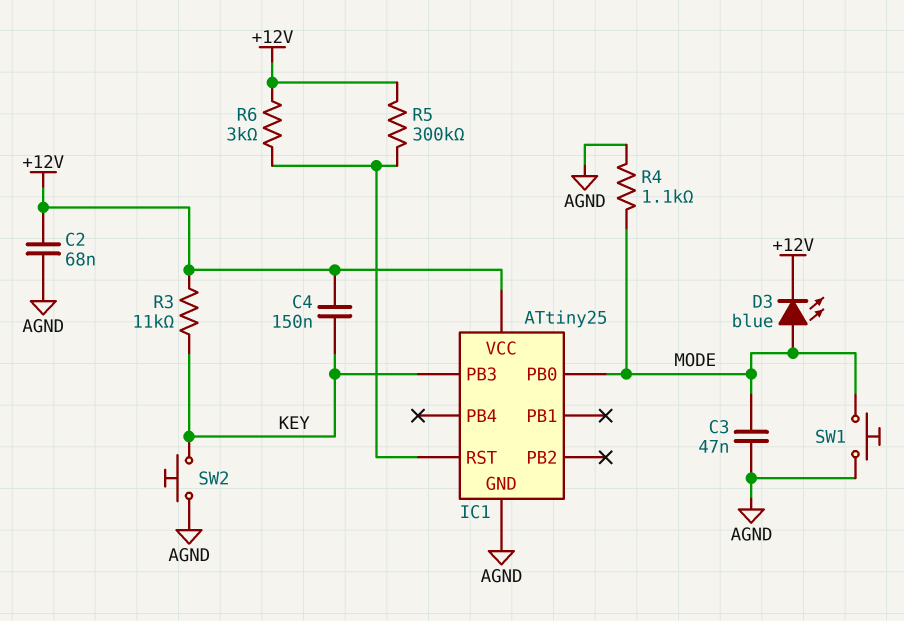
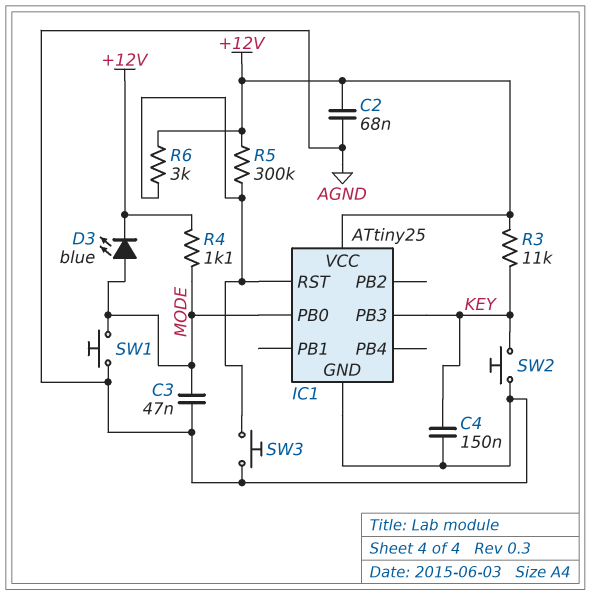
C4: 150nF (+12V, KEY) -> 150nF (AGND, KEY)
R4: 1.1k (AGND, MODE) -> 1.1k (+12V, MODE)
SW3: none -> button (AGND, IC1/RST)

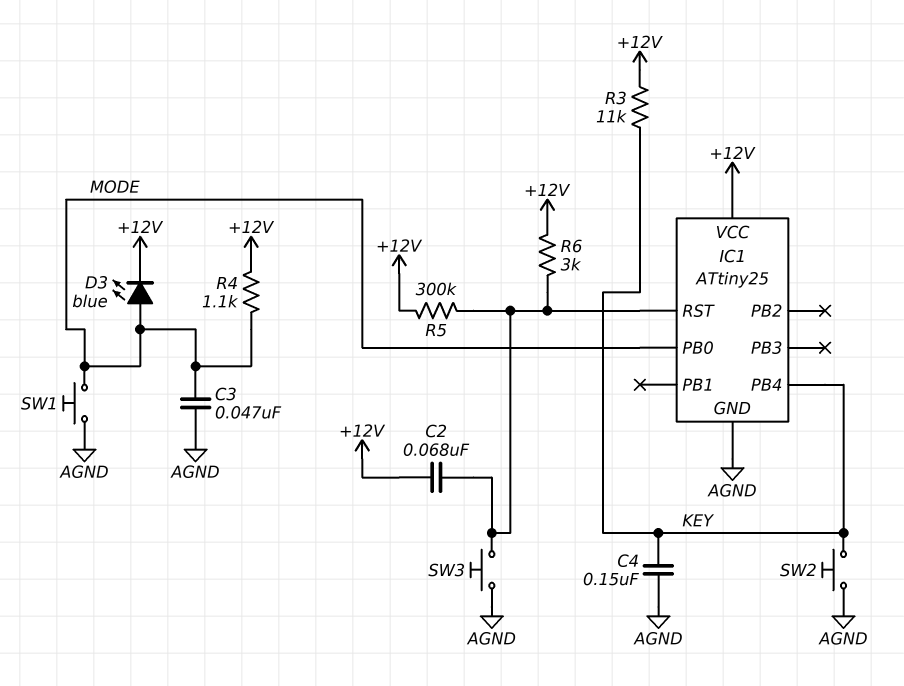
C2: 68nF (+12V, AGND) -> 68nF (+12V, IC1/RST)
IC1 pin PB3: KEY -> none
IC1 pin PB4: none -> KEY

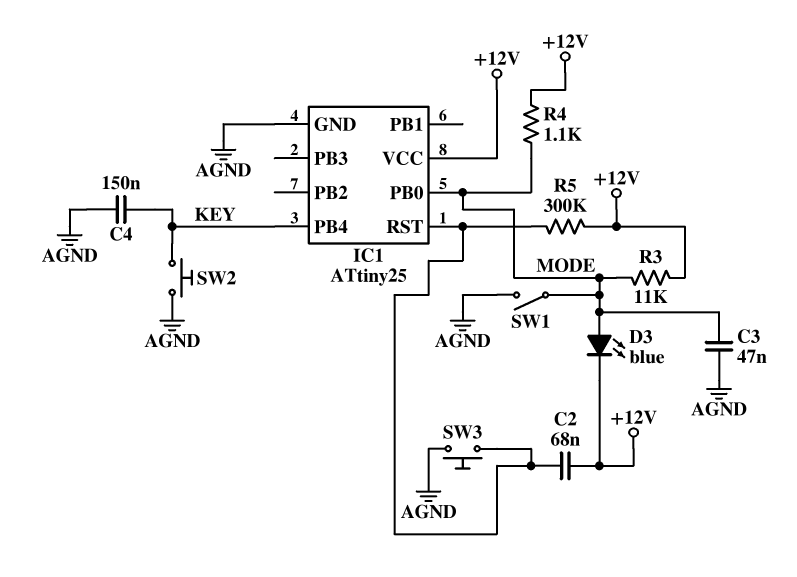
R3: 11k (+12V, KEY) -> 11k (+12V, MODE)
R6: 3k (+12V, IC1/RST) -> none
SW1: button (AGND, MODE) -> switch (AGND, MODE)

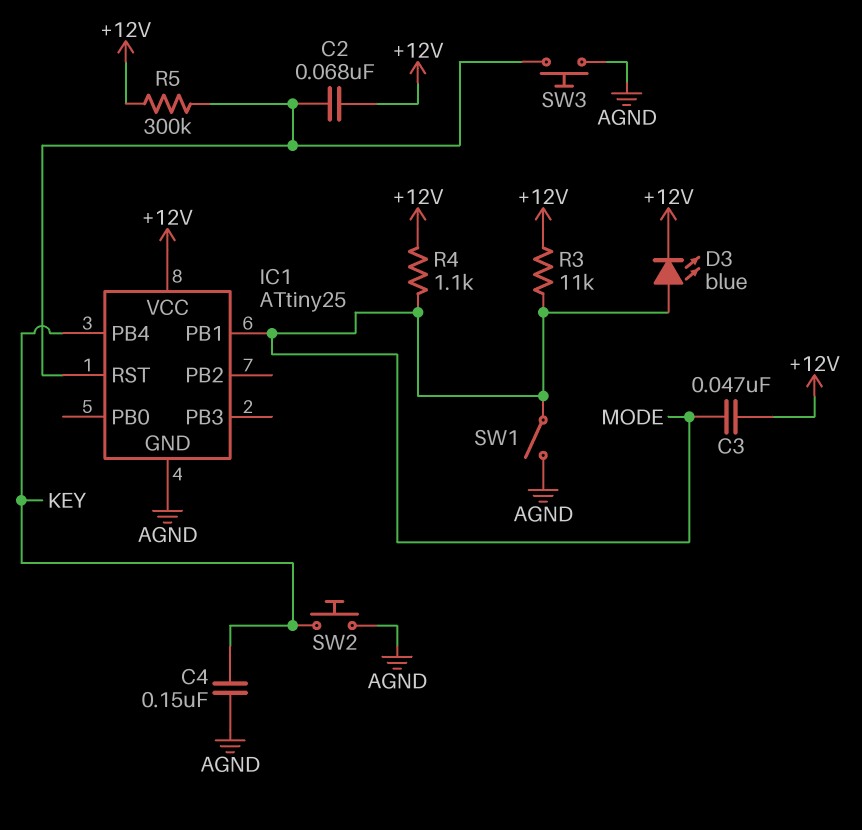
C3: 47nF (AGND, MODE) -> 47nF (+12V, MODE)
IC1 pin PB0: MODE -> none
IC1 pin PB1: none -> MODE

